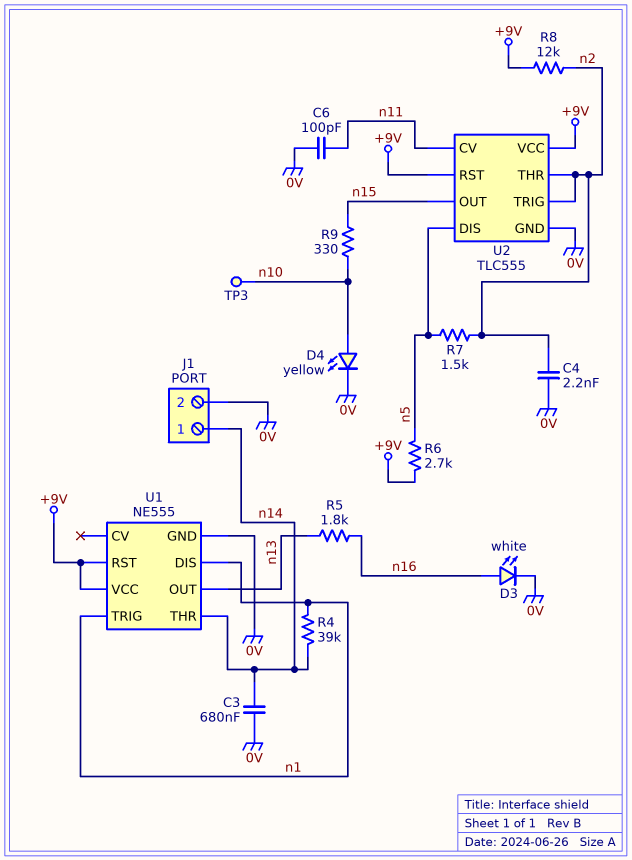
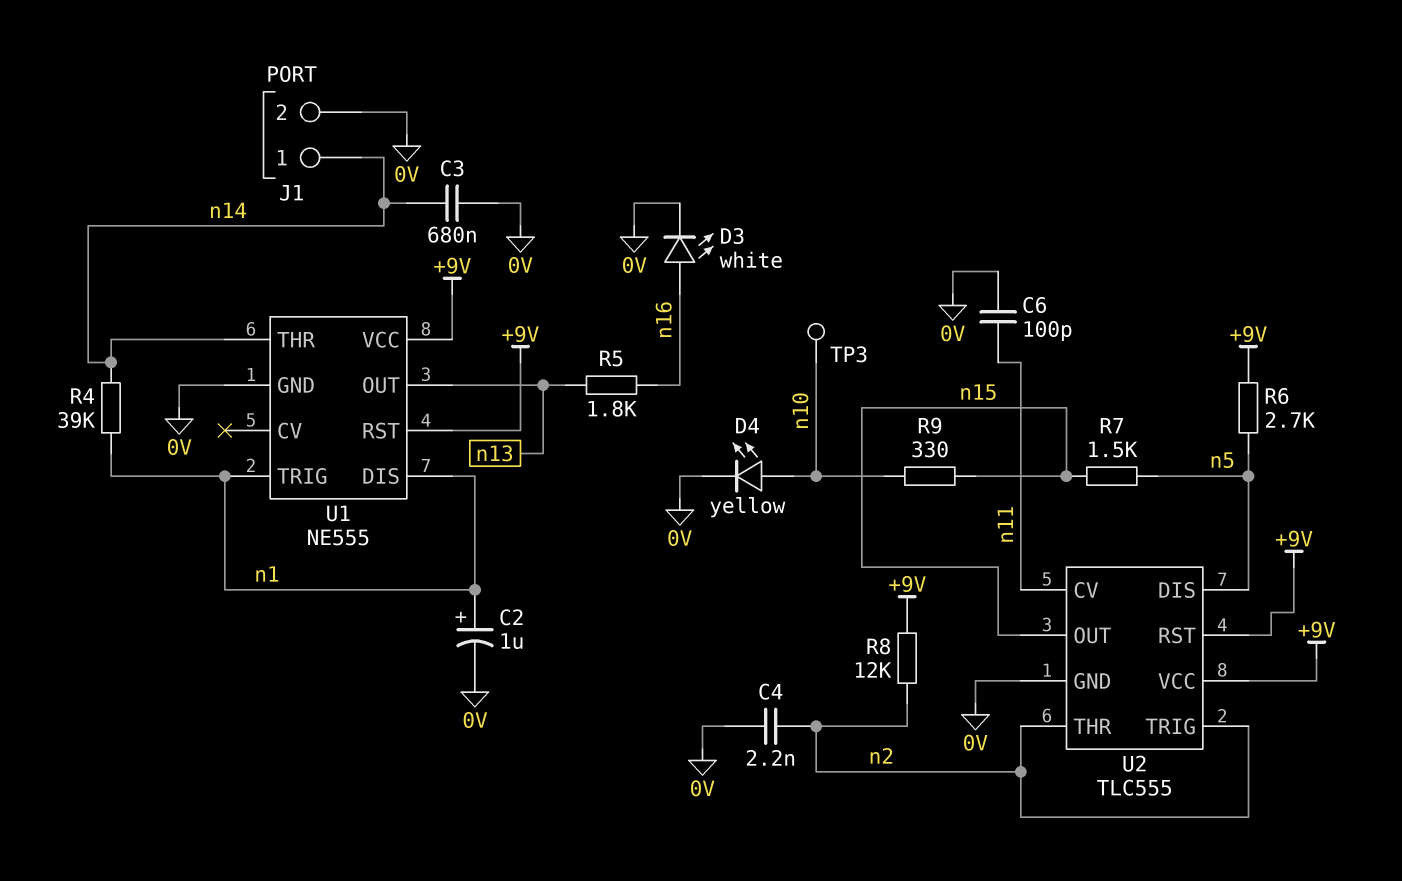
C2: none -> 1uF (plus n1, minus 0V)
R7: 1.5k (n2, n5) -> 1.5k (n5, n15)

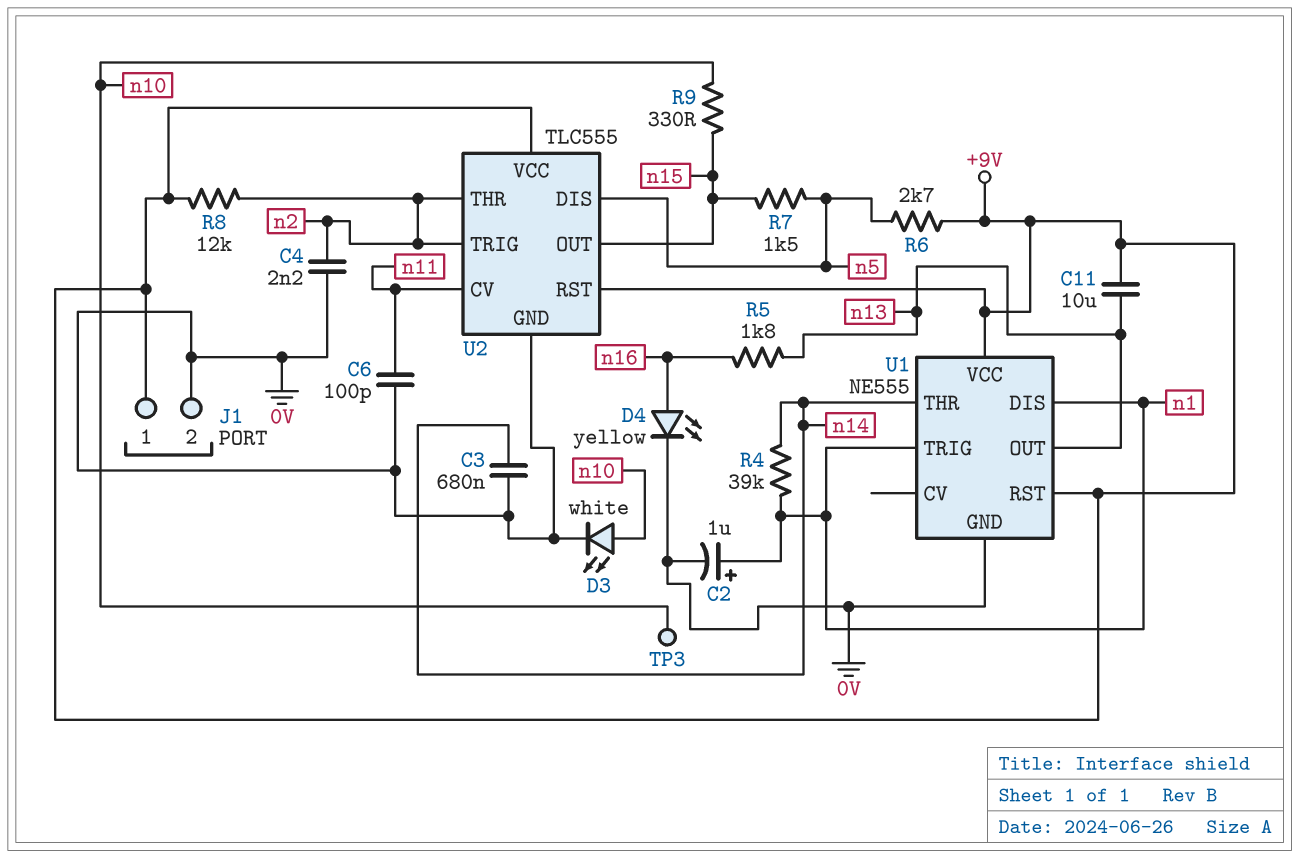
C11: none -> 10uF (+9V, n13)
D3: LED white (A n16, K 0V) -> LED white (A n10, K 0V)
D4: LED yellow (A n10, K 0V) -> LED yellow (A n16, K 0V)
J1 pin 1: n14 -> +9V

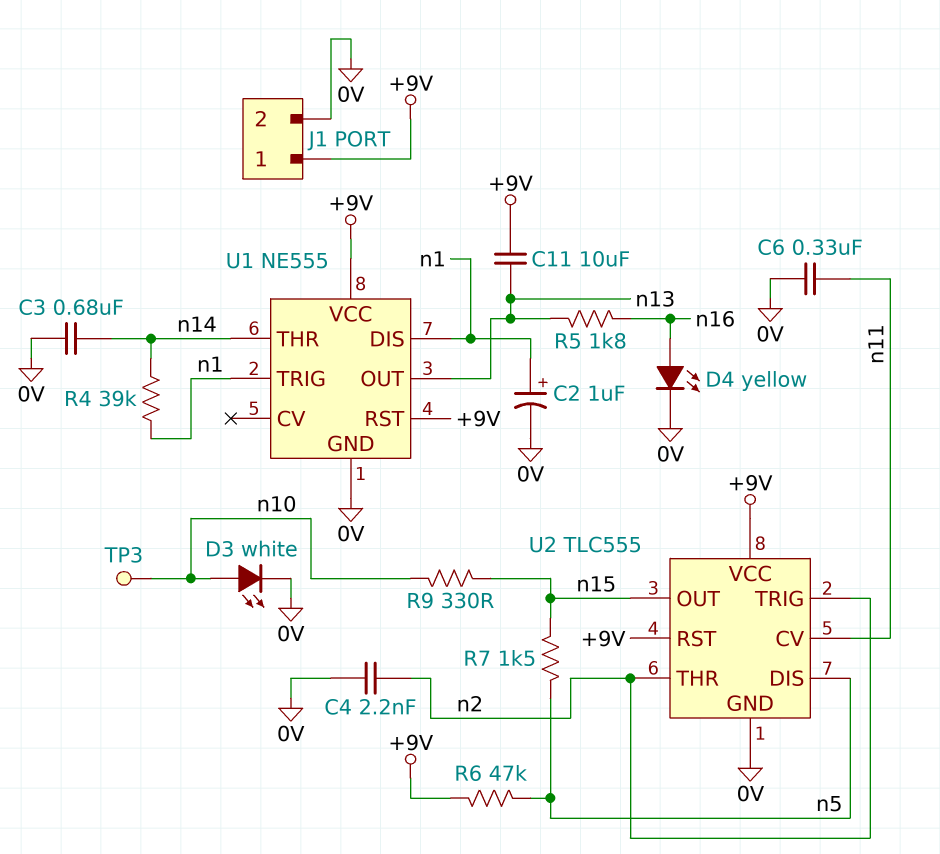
C6: 100pF (0V, n11) -> 330nF (0V, n11)
R6: 2.7k (+9V, n5) -> 47k (+9V, n5)
R8: 12k (+9V, n2) -> none

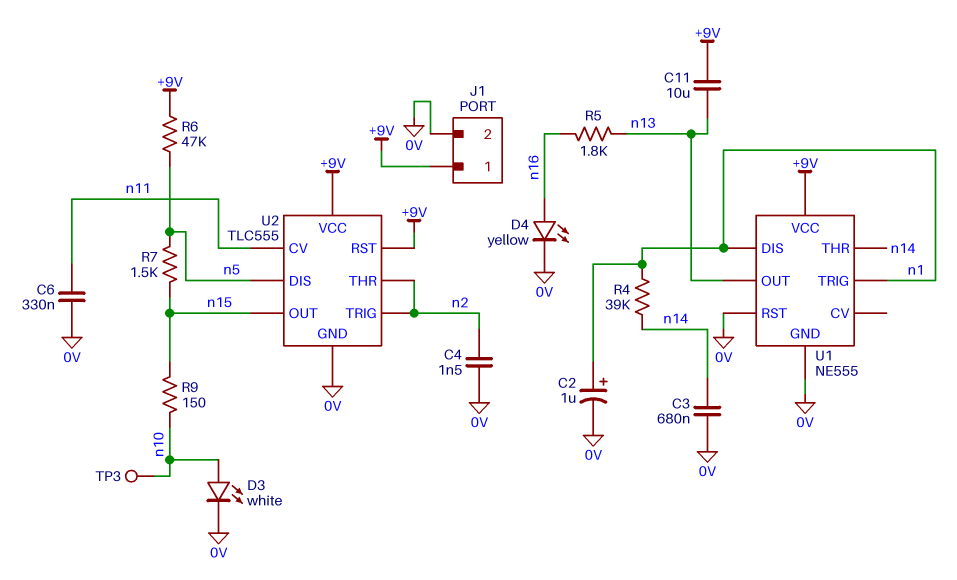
C4: 2.2nF (0V, n2) -> 1.5nF (0V, n2)
R9: 330 (n10, n15) -> 150 (n10, n15)
U1 pin RST: +9V -> 0V

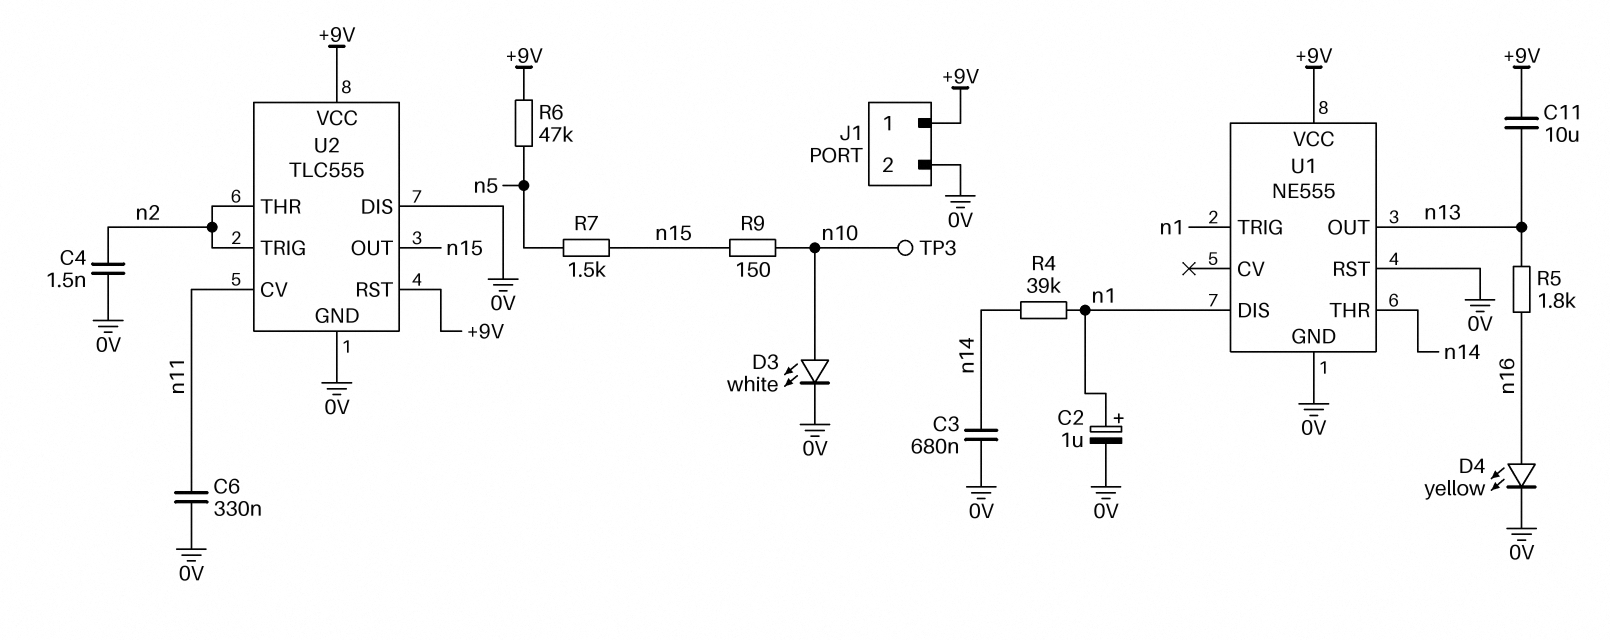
U2 pin DIS: n5 -> 0V

